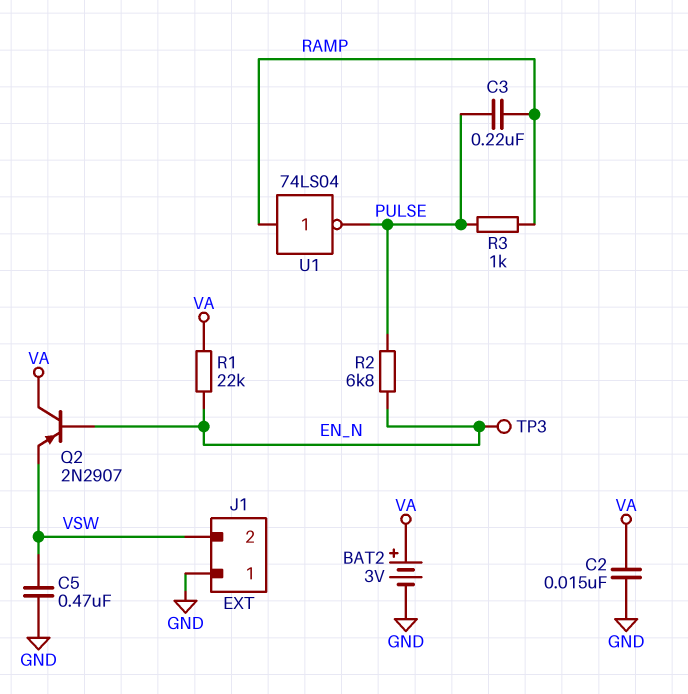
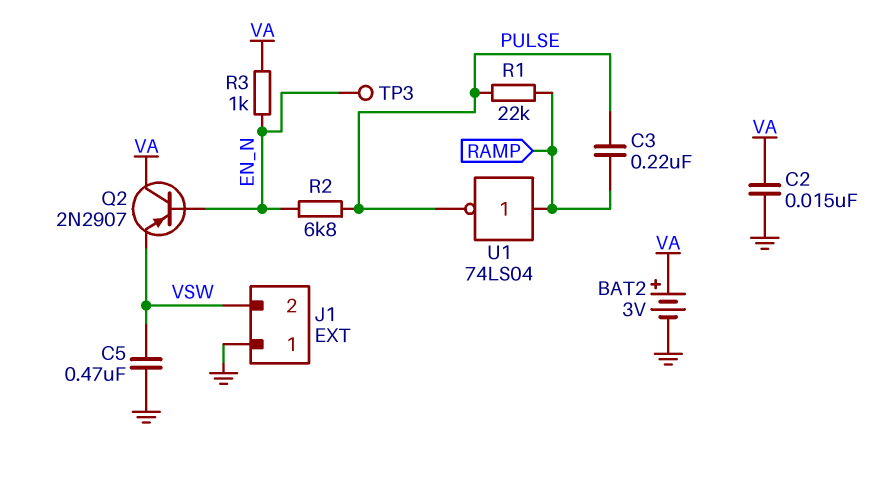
R1: 22k (EN_N, VA) -> 22k (PULSE, RAMP)
R3: 1k (PULSE, RAMP) -> 1k (EN_N, VA)

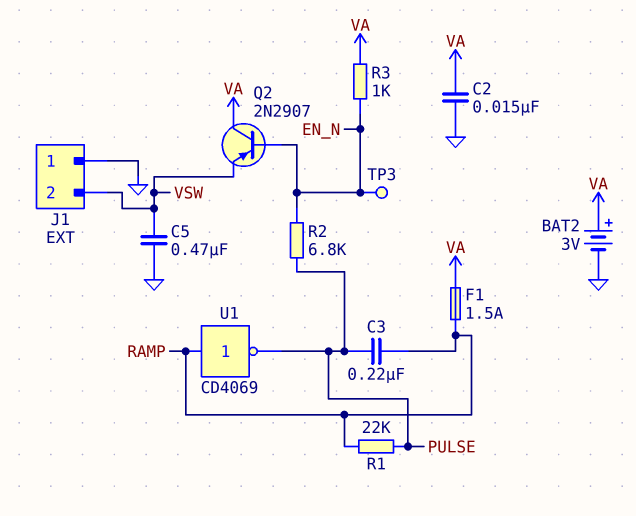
F1: none -> 1.5A (RAMP, VA)
U1: NOT 74LS04 (in RAMP, out PULSE) -> NOT CD4069 (in RAMP, out PULSE)

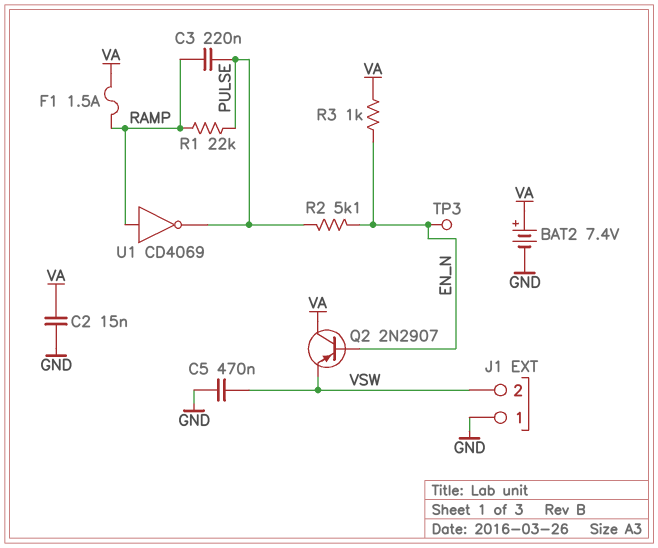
BAT2: 3V (plus VA, minus GND) -> 7.4V (plus VA, minus GND)
R2: 6.8k (EN_N, PULSE) -> 5.1k (EN_N, PULSE)

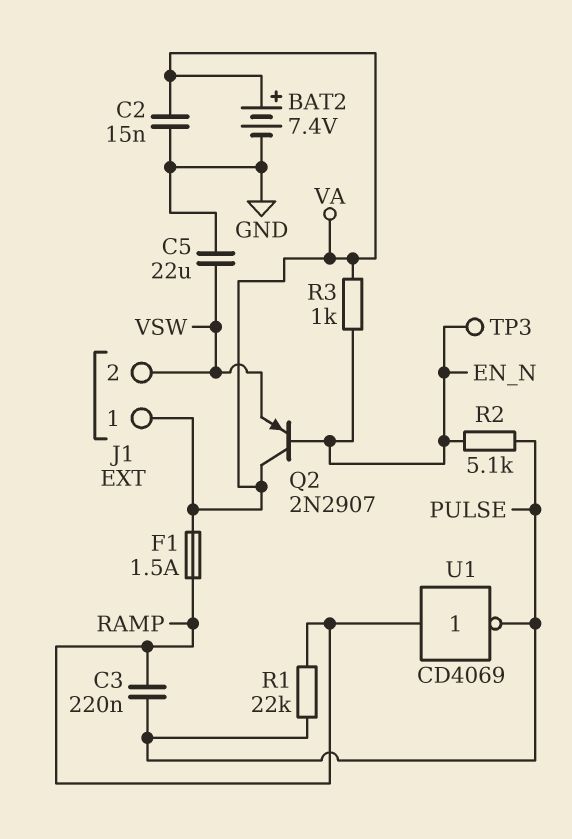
C5: 470nF (GND, VSW) -> 22uF (GND, VSW)
J1 pin 1: GND -> VA

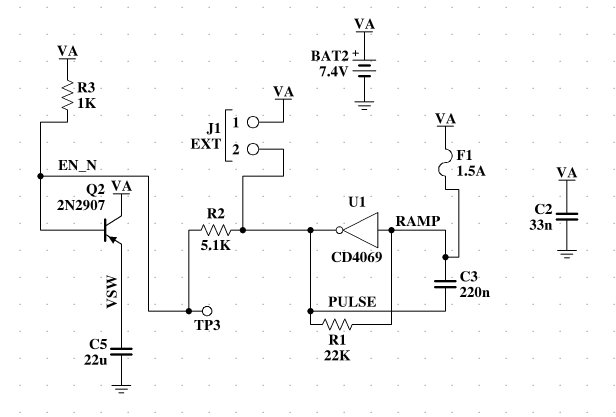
C2: 15nF (GND, VA) -> 33nF (GND, VA)
J1 pin 2: VSW -> PULSE

